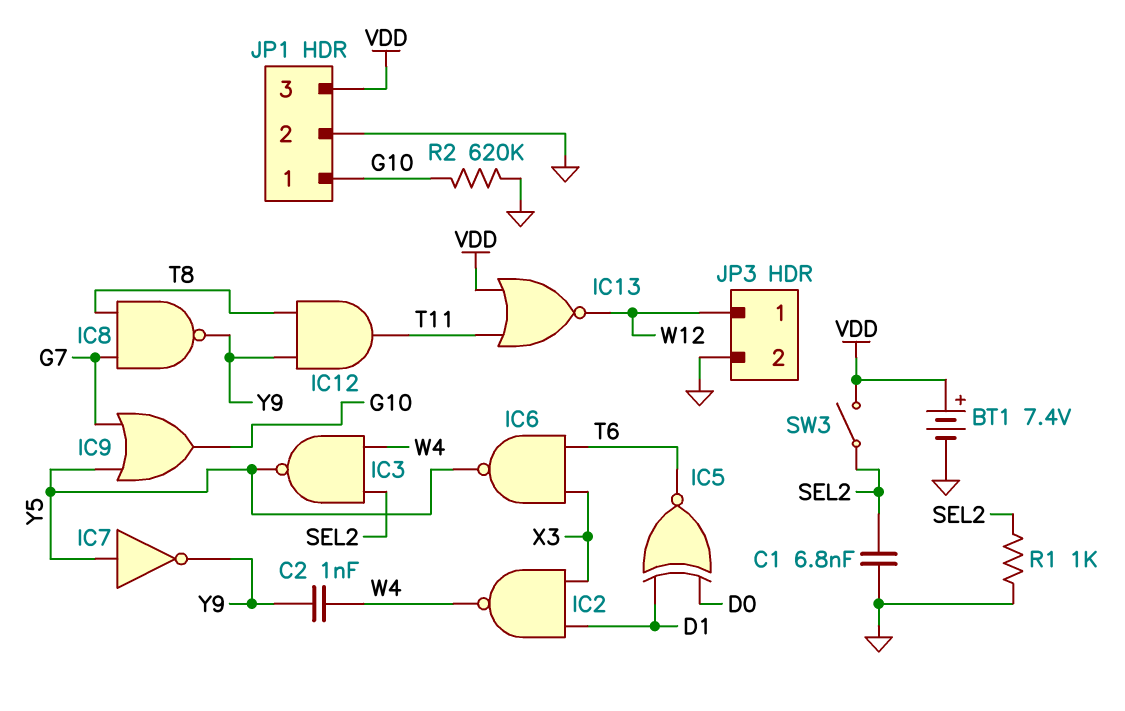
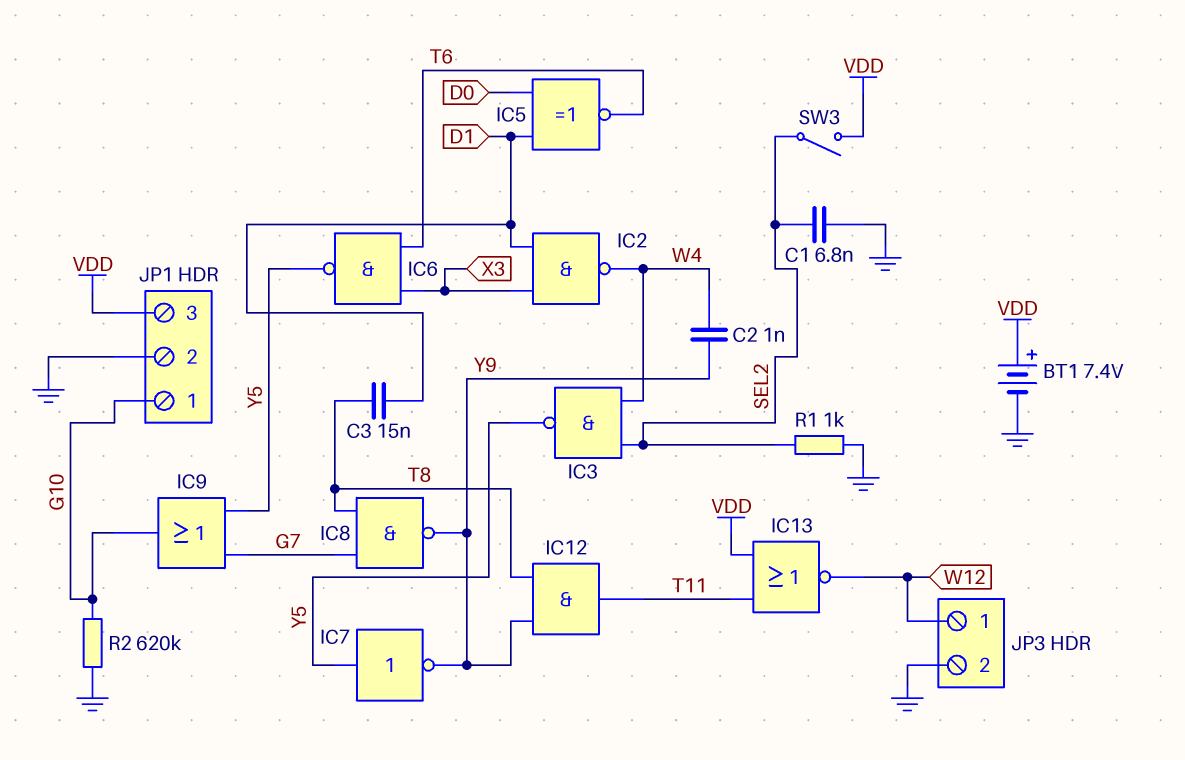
C3: none -> 15nF (D1, T8)

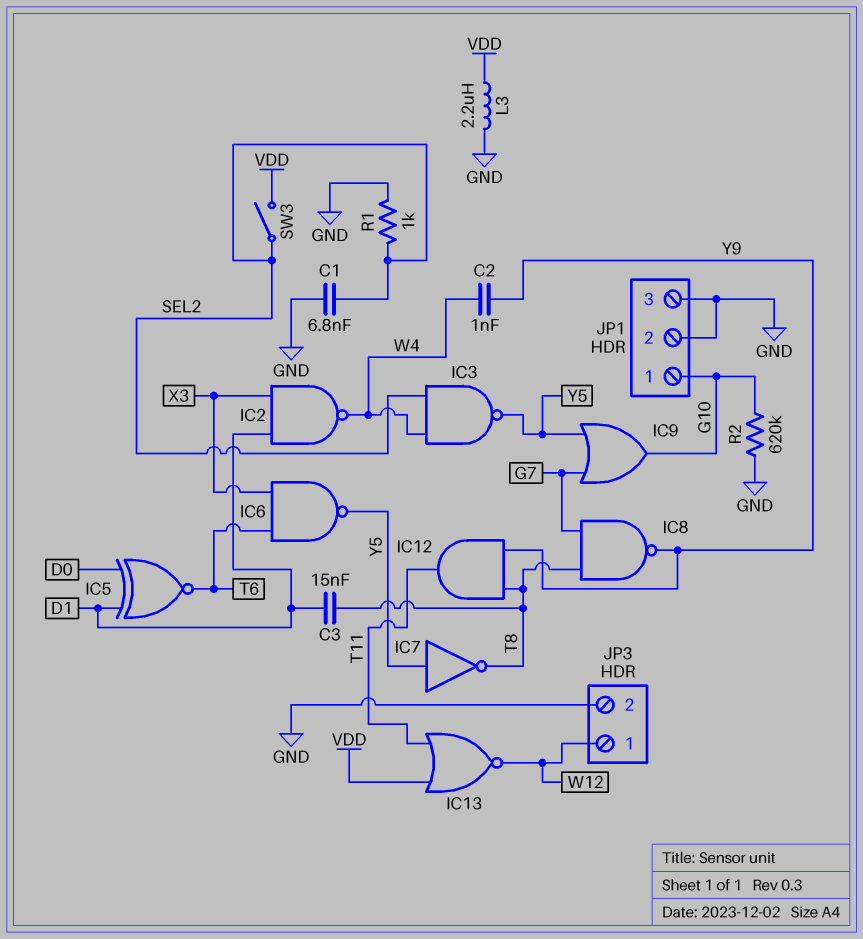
BT1: 7.4V (plus VDD, minus GND) -> none
IC7: NOT (in Y5, out Y9) -> NOT (in Y5, out T8)
JP1 pin 3: VDD -> GND
L3: none -> 2.2uH (GND, VDD)

